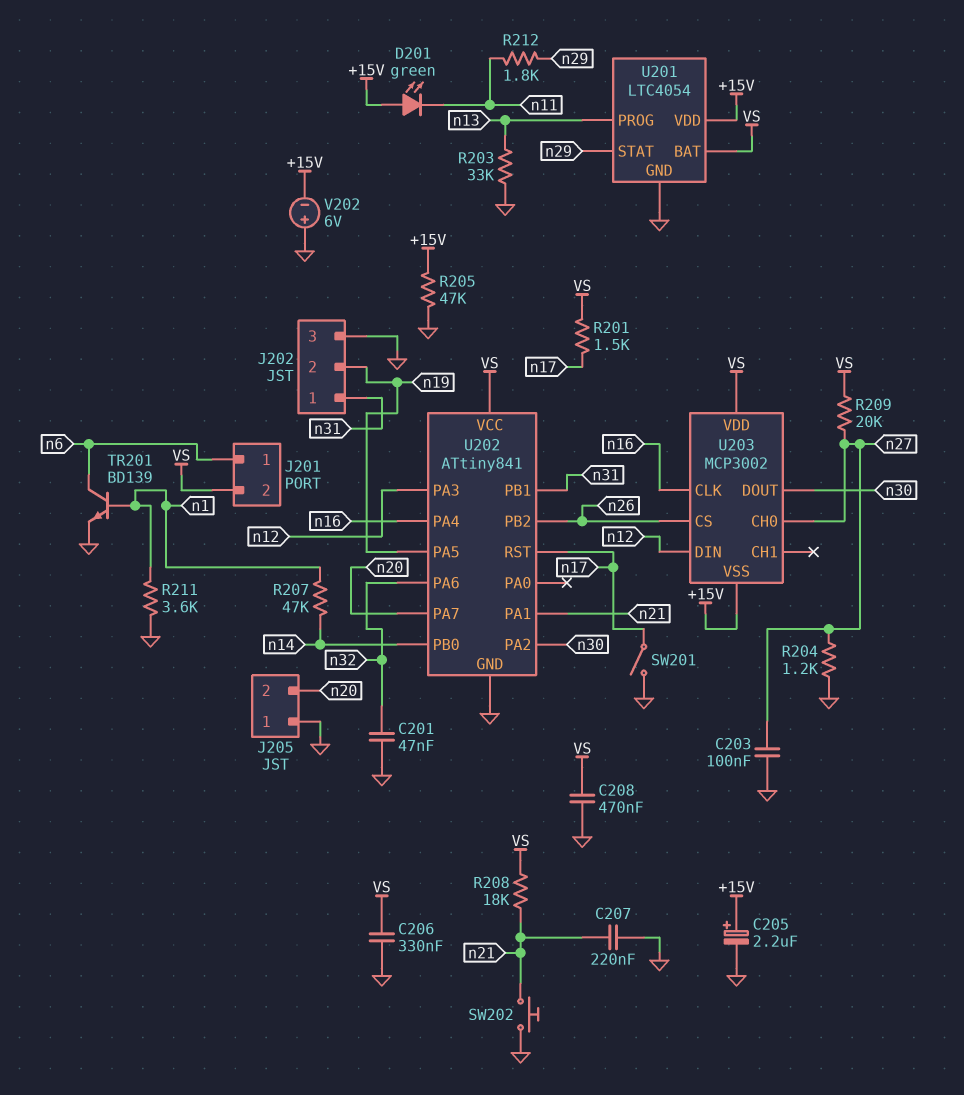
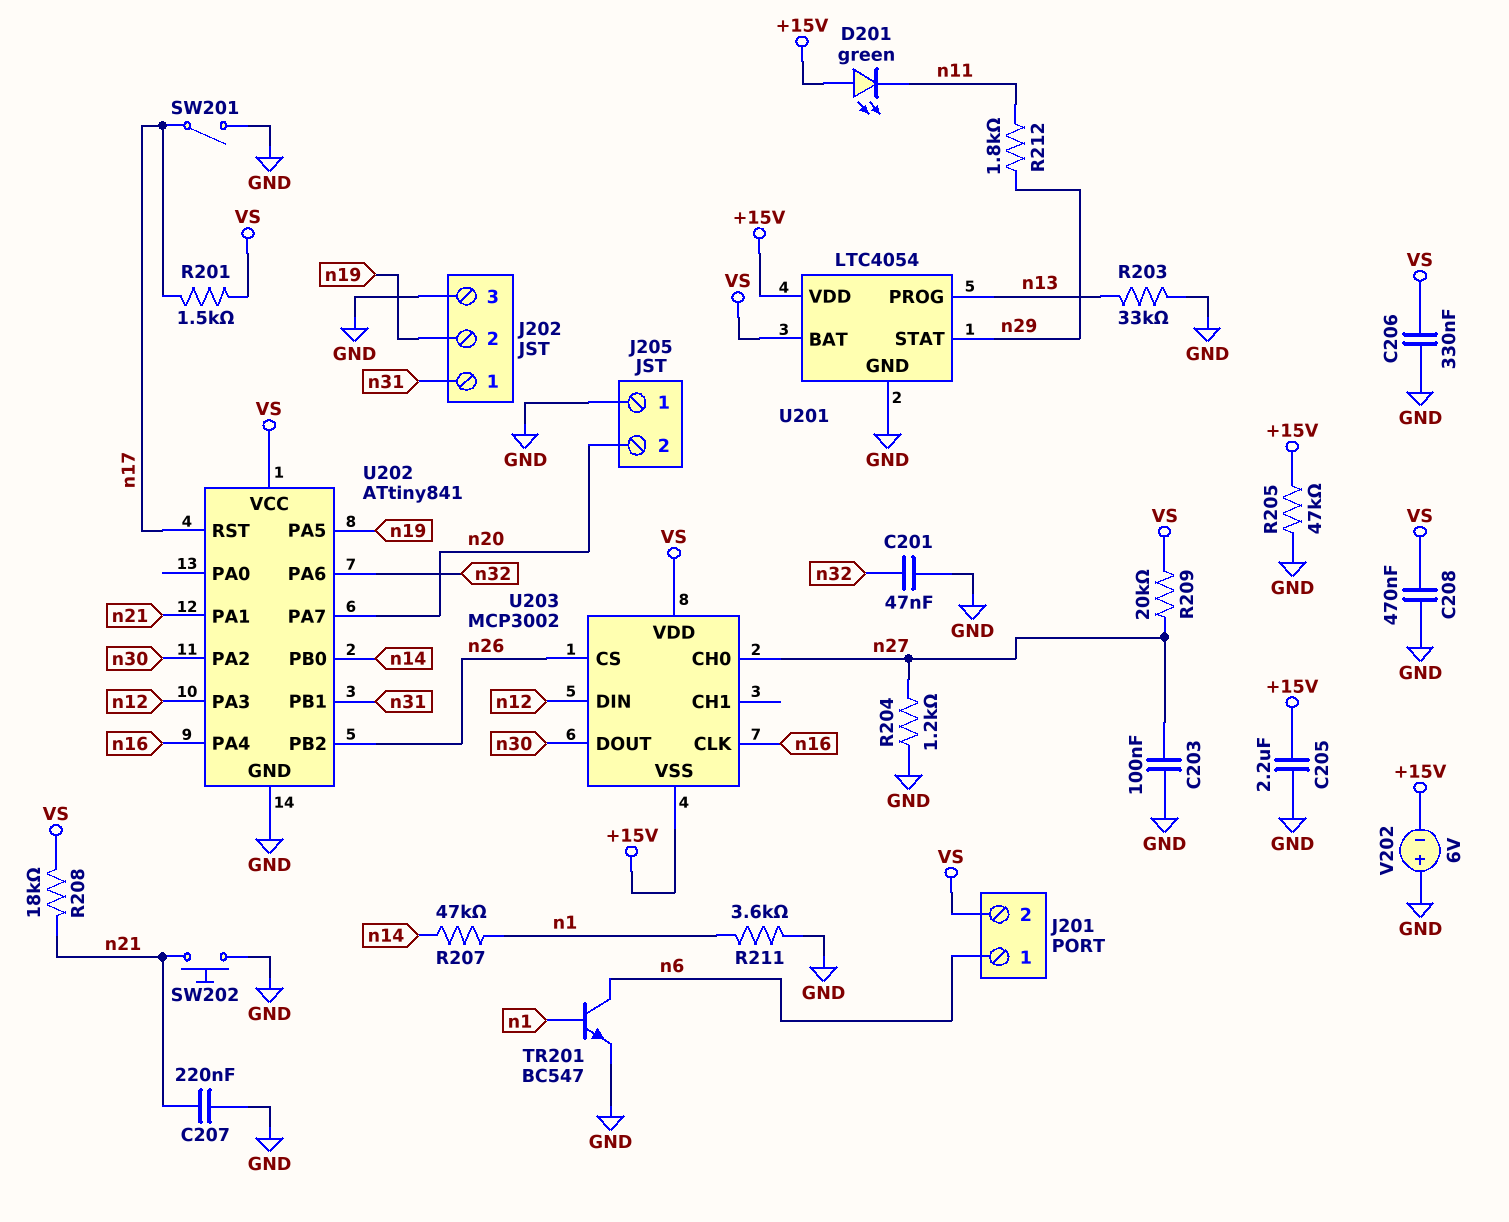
C205: 2.2uF (plus +15V, minus GND) -> 2.2uF (+15V, GND)
TR201: NPN BD139 (B n1, C n6, E GND) -> NPN BC547 (B n1, C n6, E GND)

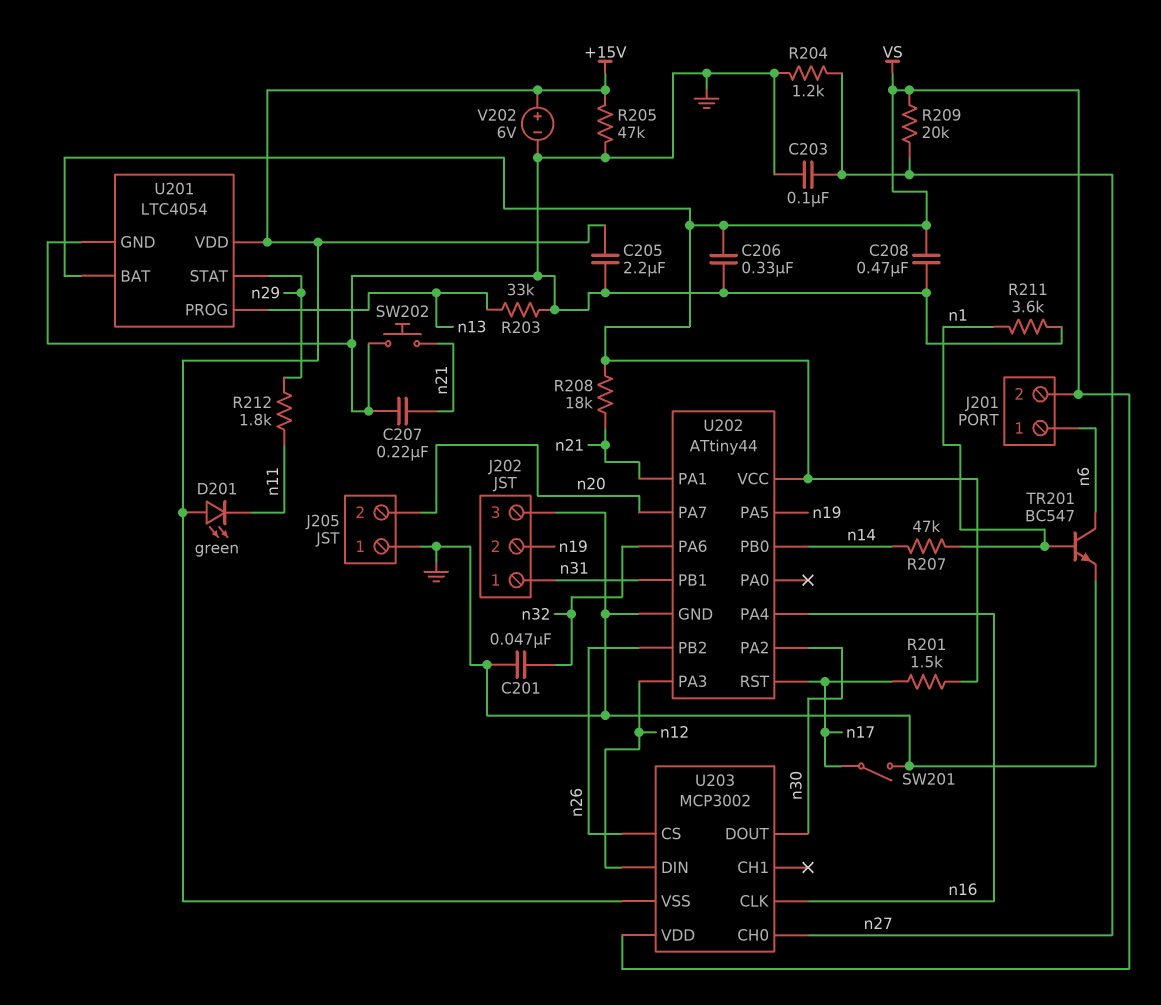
U202: ATtiny841 -> ATtiny44
V202: 6V (plus GND, minus +15V) -> 6V (plus +15V, minus GND)

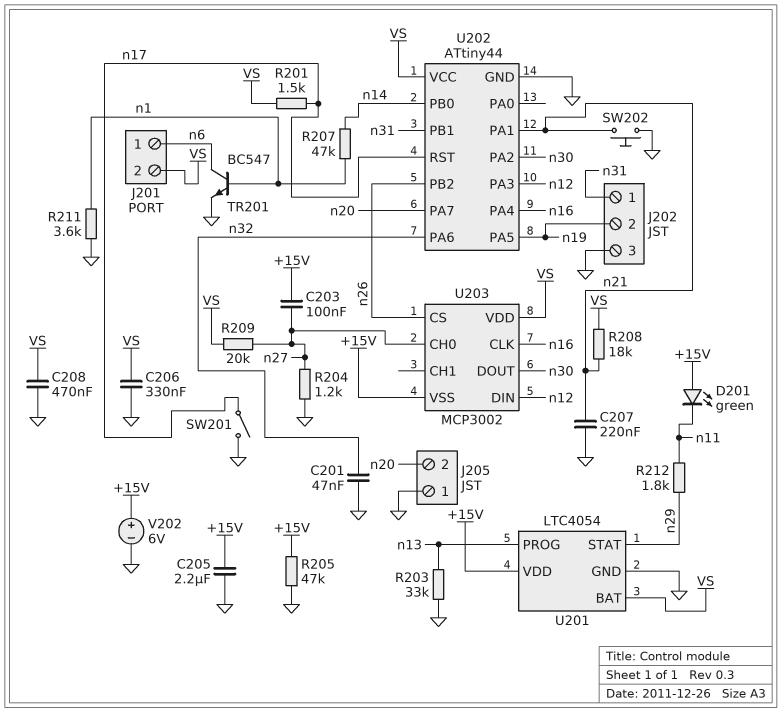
C203: 100nF (GND, n27) -> 100nF (+15V, n27)

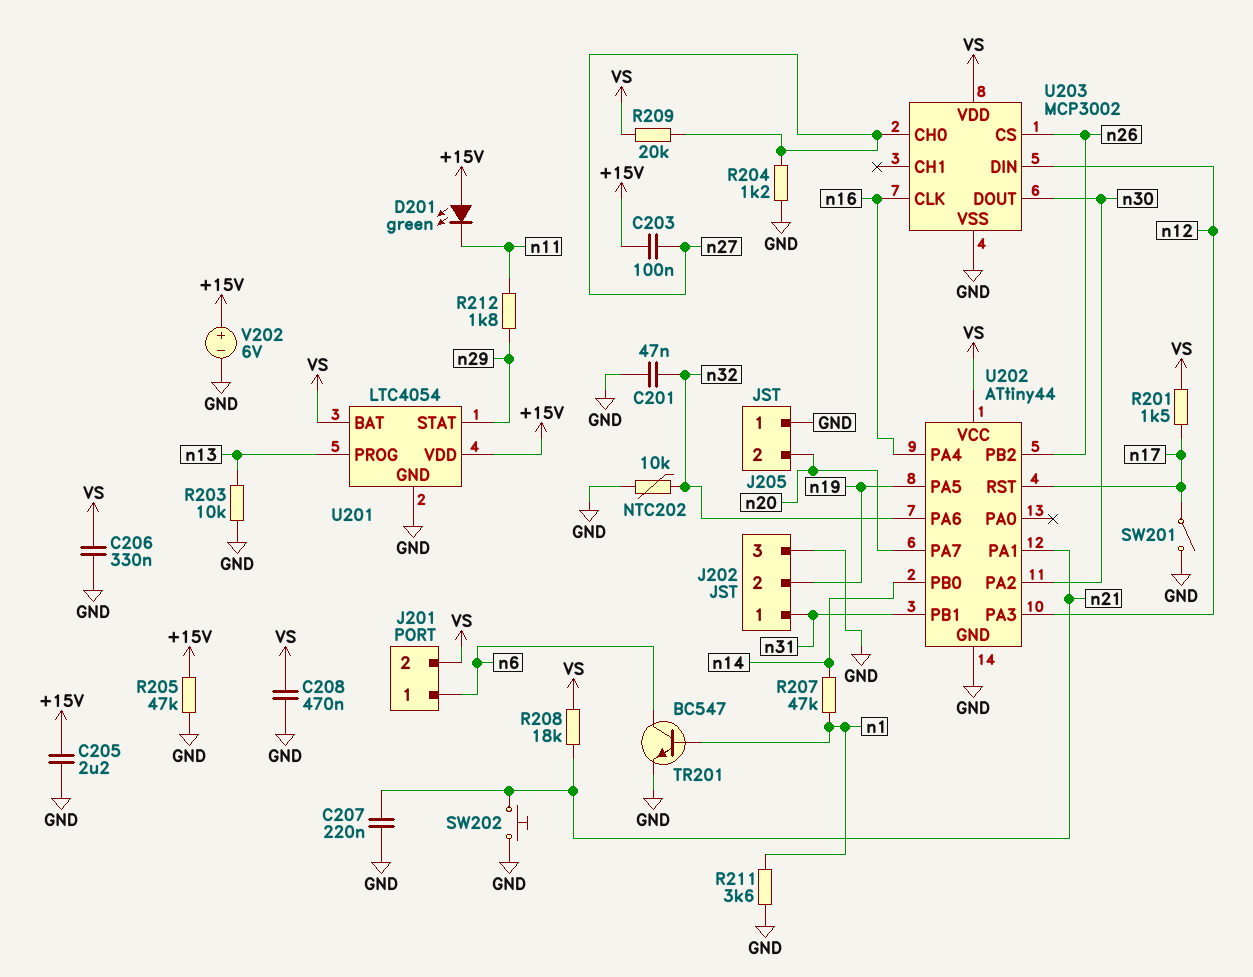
NTC202: none -> 10k (GND, n32)
R203: 33k (GND, n13) -> 10k (GND, n13)
U203 pin VSS: +15V -> GND

